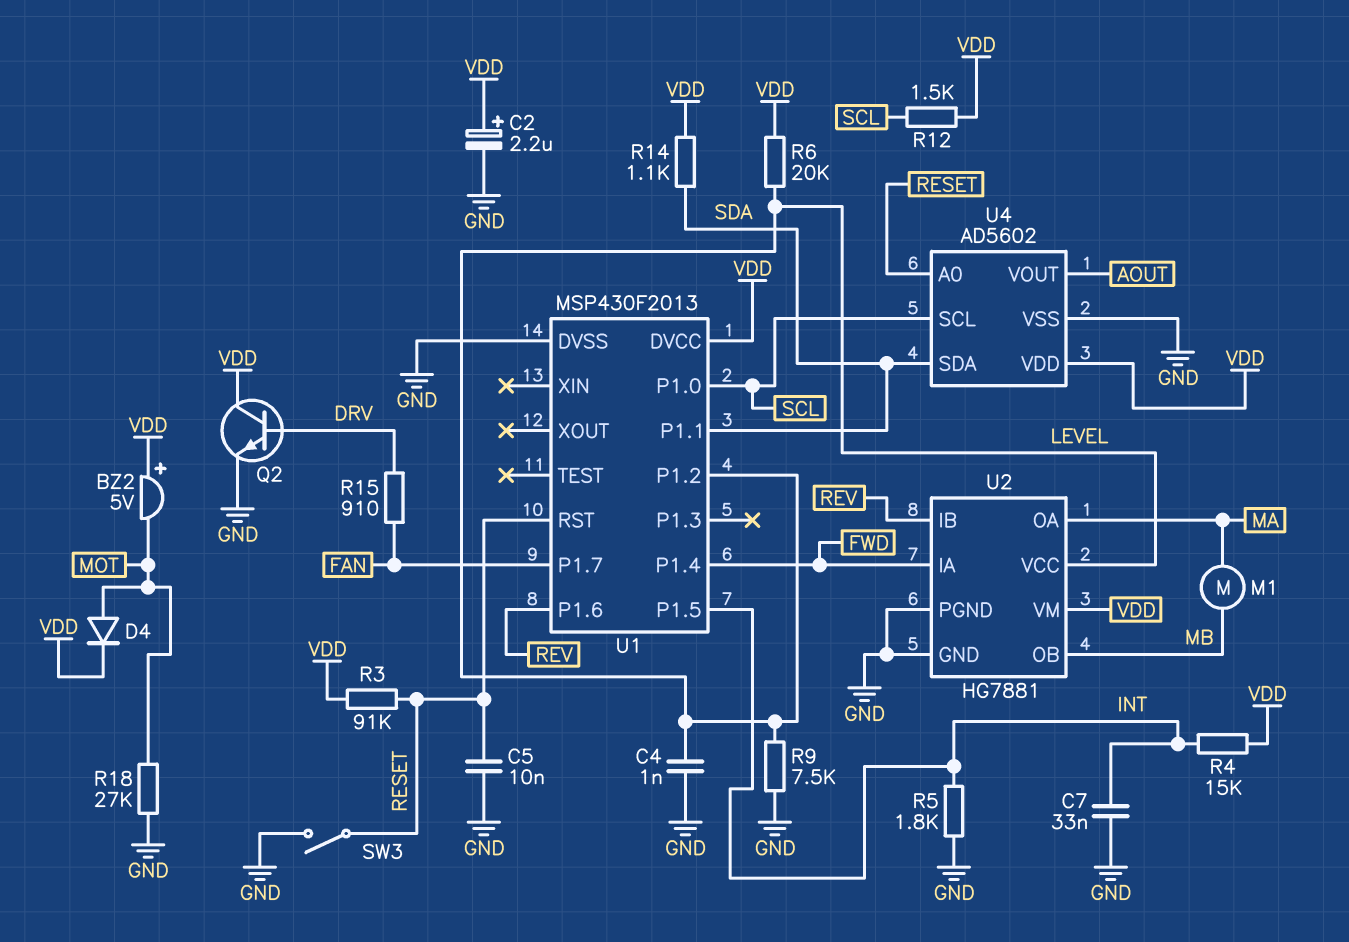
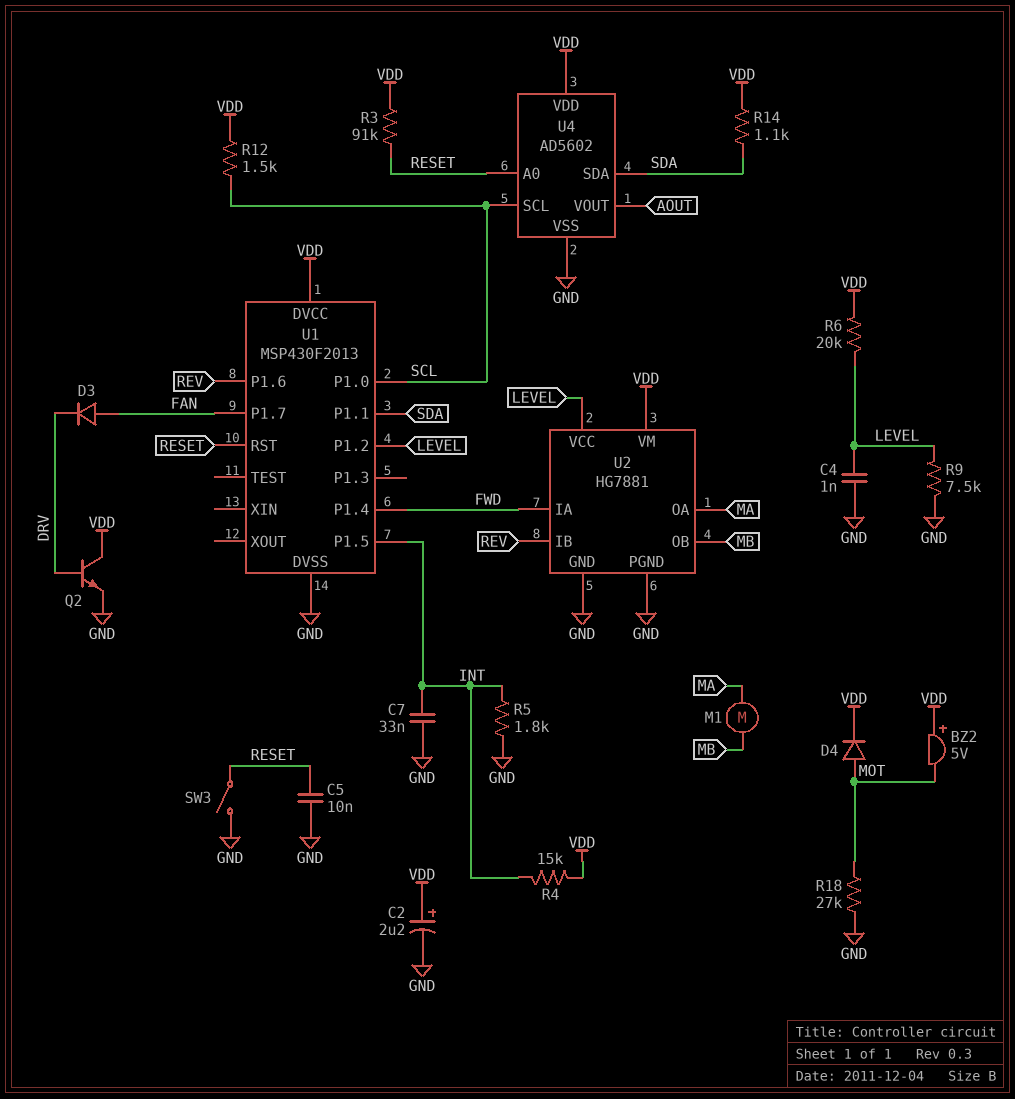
D3: none -> diode (A FAN, K DRV)
R15: 910 (DRV, FAN) -> none

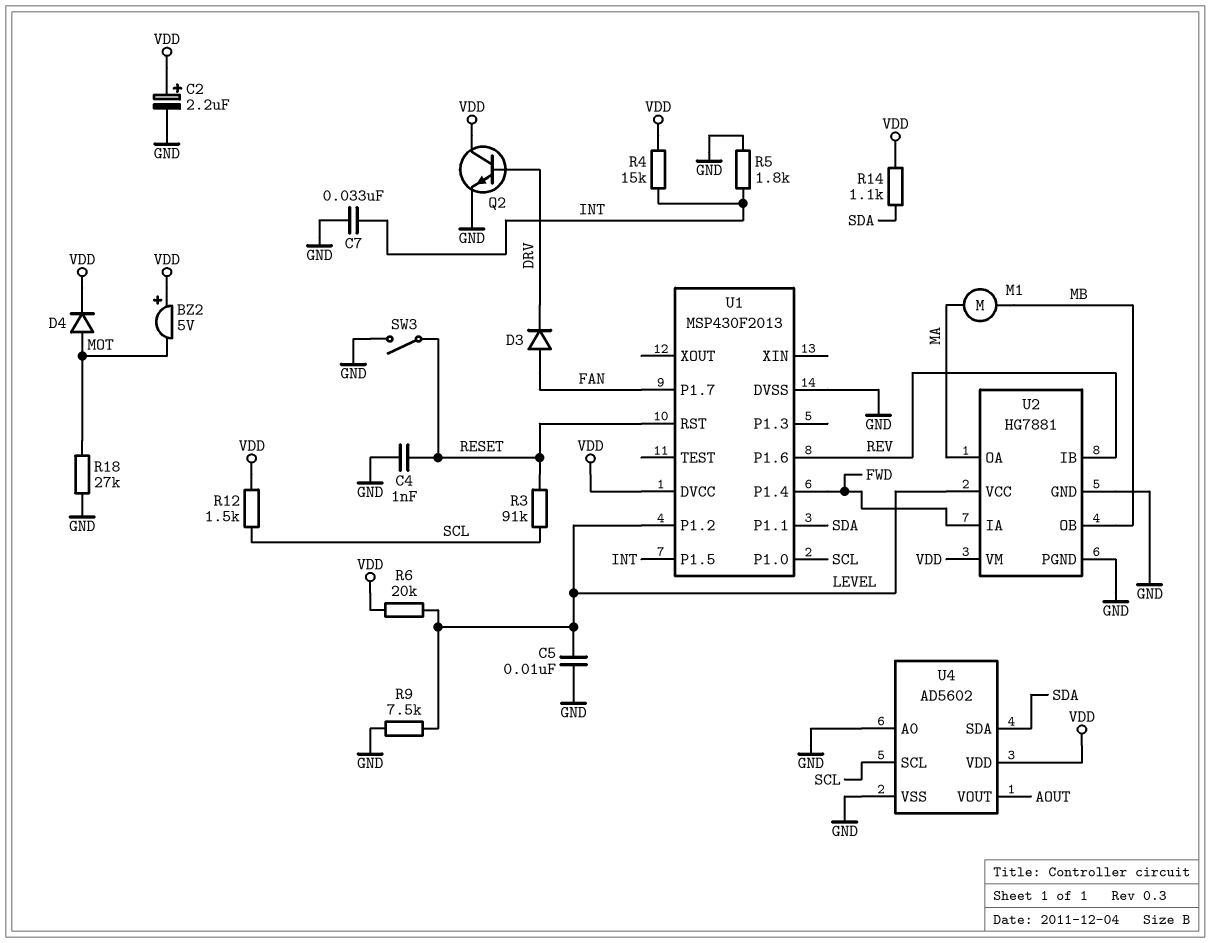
C4: 1nF (GND, LEVEL) -> 1nF (GND, RESET)
C5: 10nF (GND, RESET) -> 10nF (GND, LEVEL)
R3: 91k (RESET, VDD) -> 91k (RESET, SCL)
U4 pin A0: RESET -> GND

